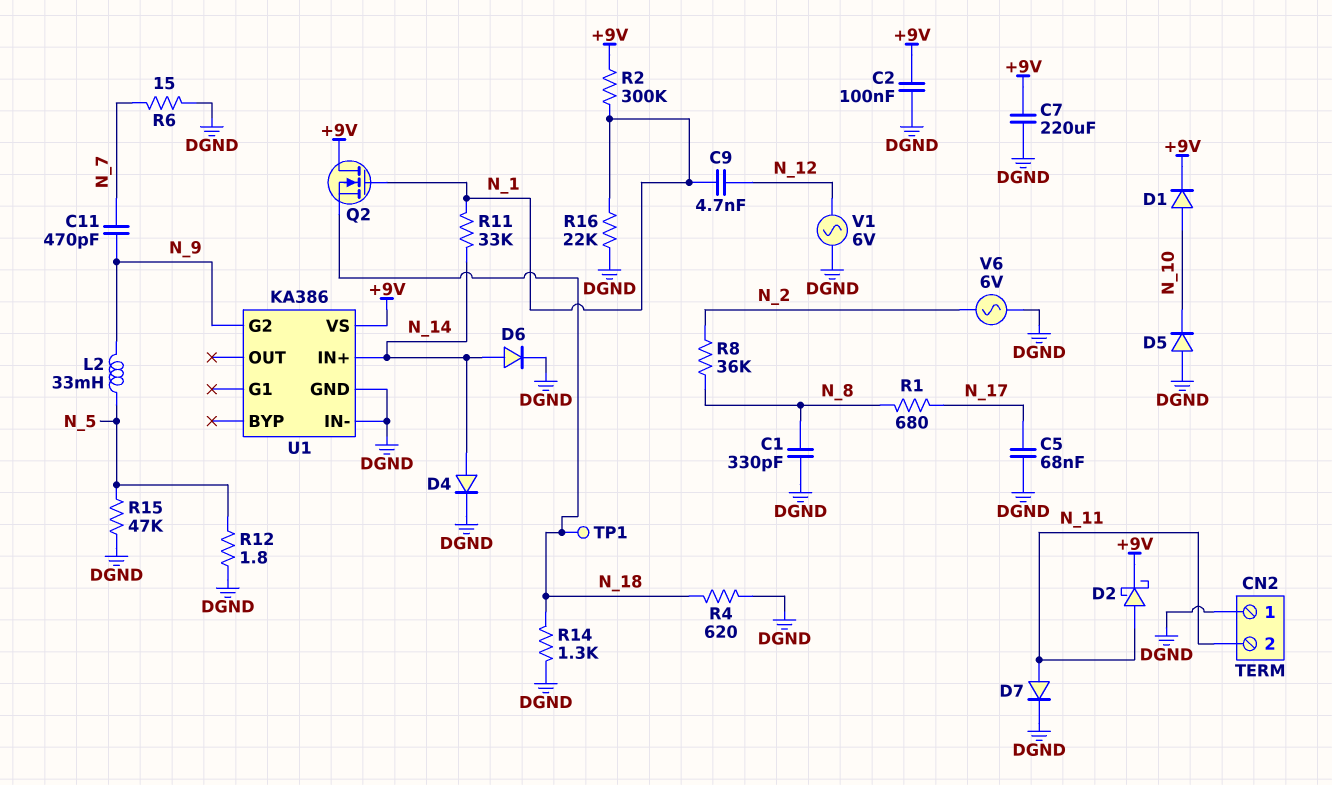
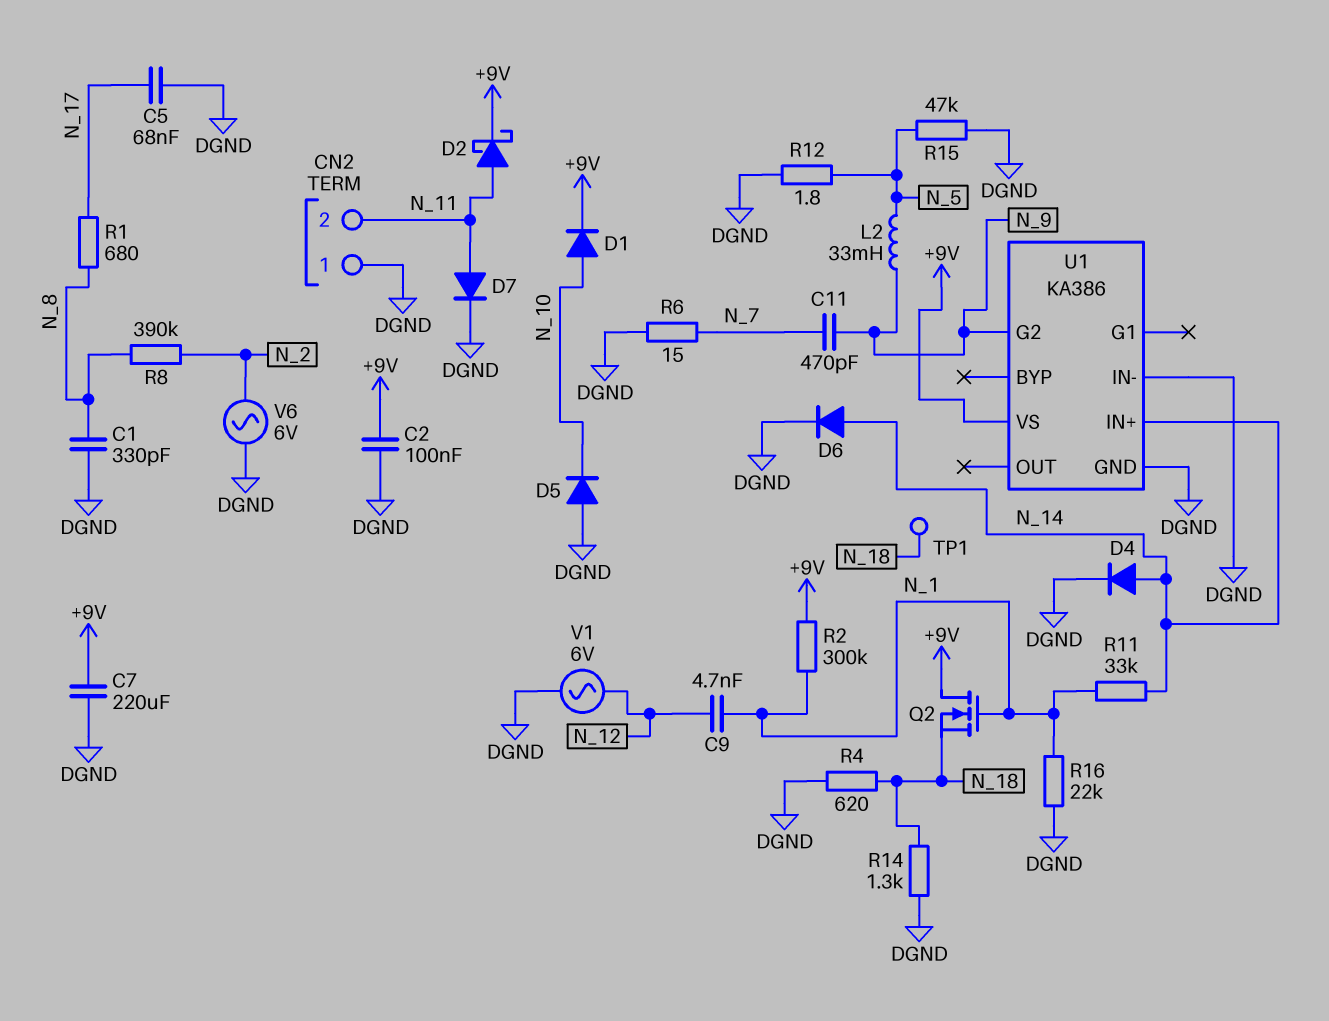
R8: 36k (N_2, N_8) -> 390k (N_2, N_8)

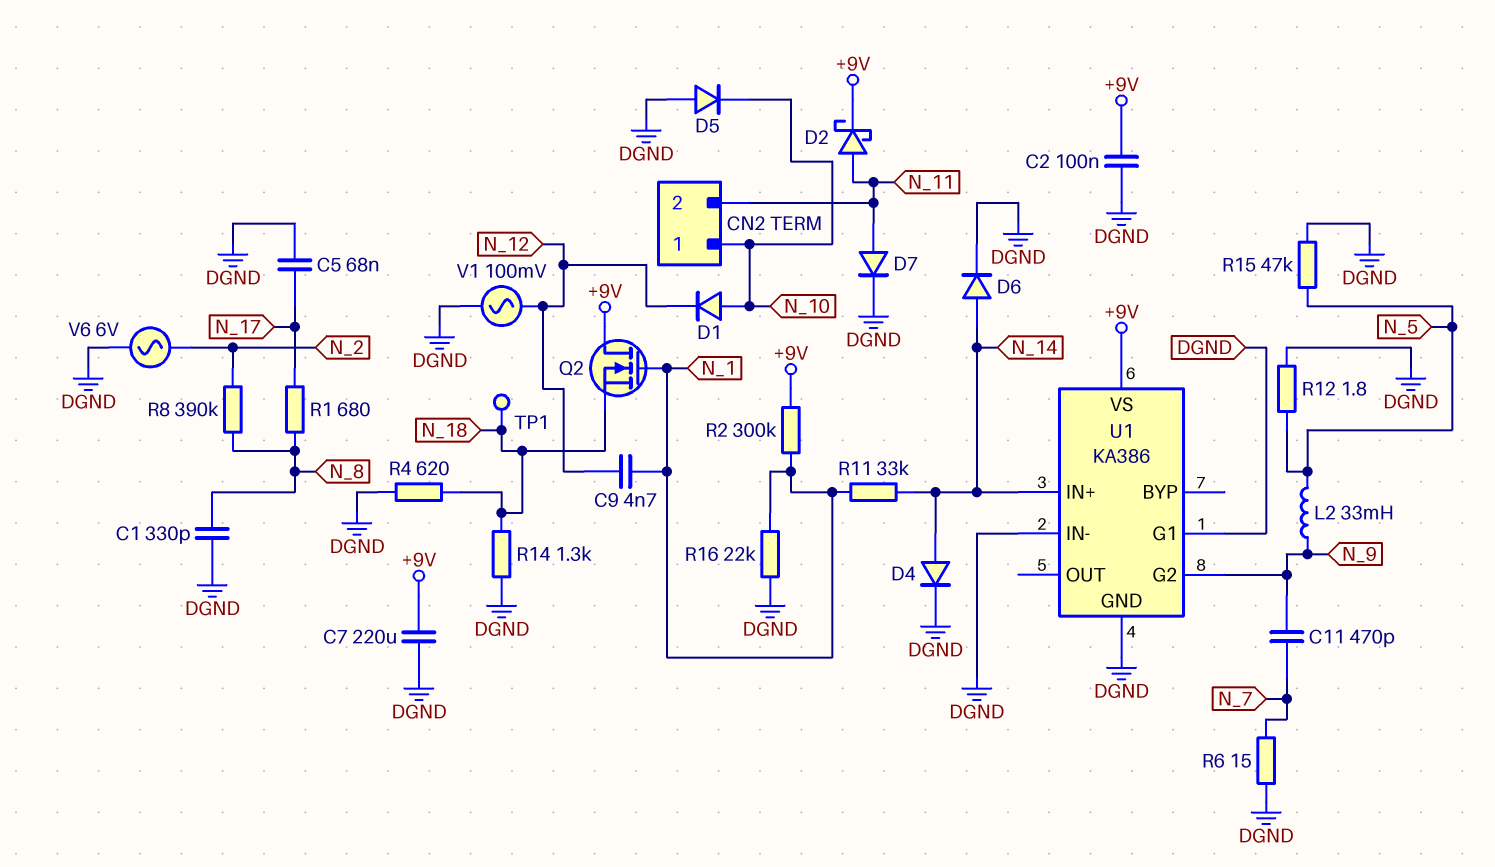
CN2 pin 1: DGND -> N_10
D1: diode (A N_10, K +9V) -> diode (A N_10, K N_12)
U1 pin G1: none -> DGND
V1: AC 6V (DGND, N_12) -> AC 100mV (DGND, N_12)

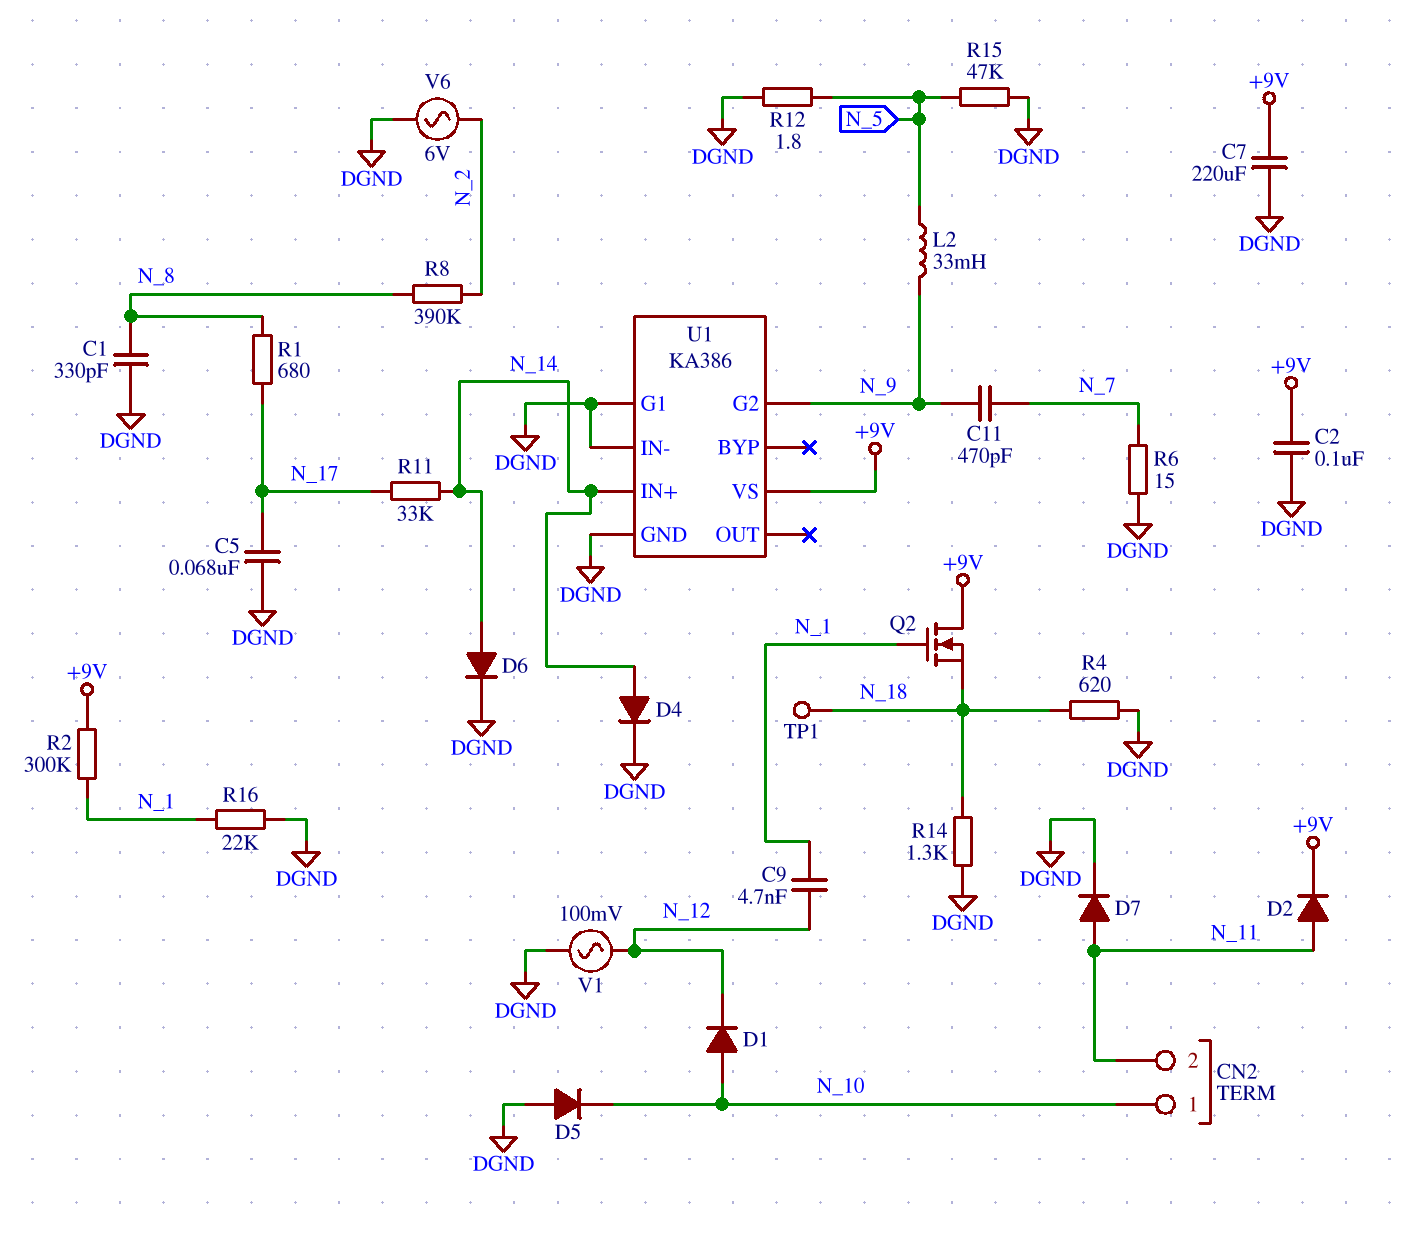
D2: schottky (A N_11, K +9V) -> diode (A N_11, K +9V)
R11: 33k (N_1, N_14) -> 33k (N_14, N_17)

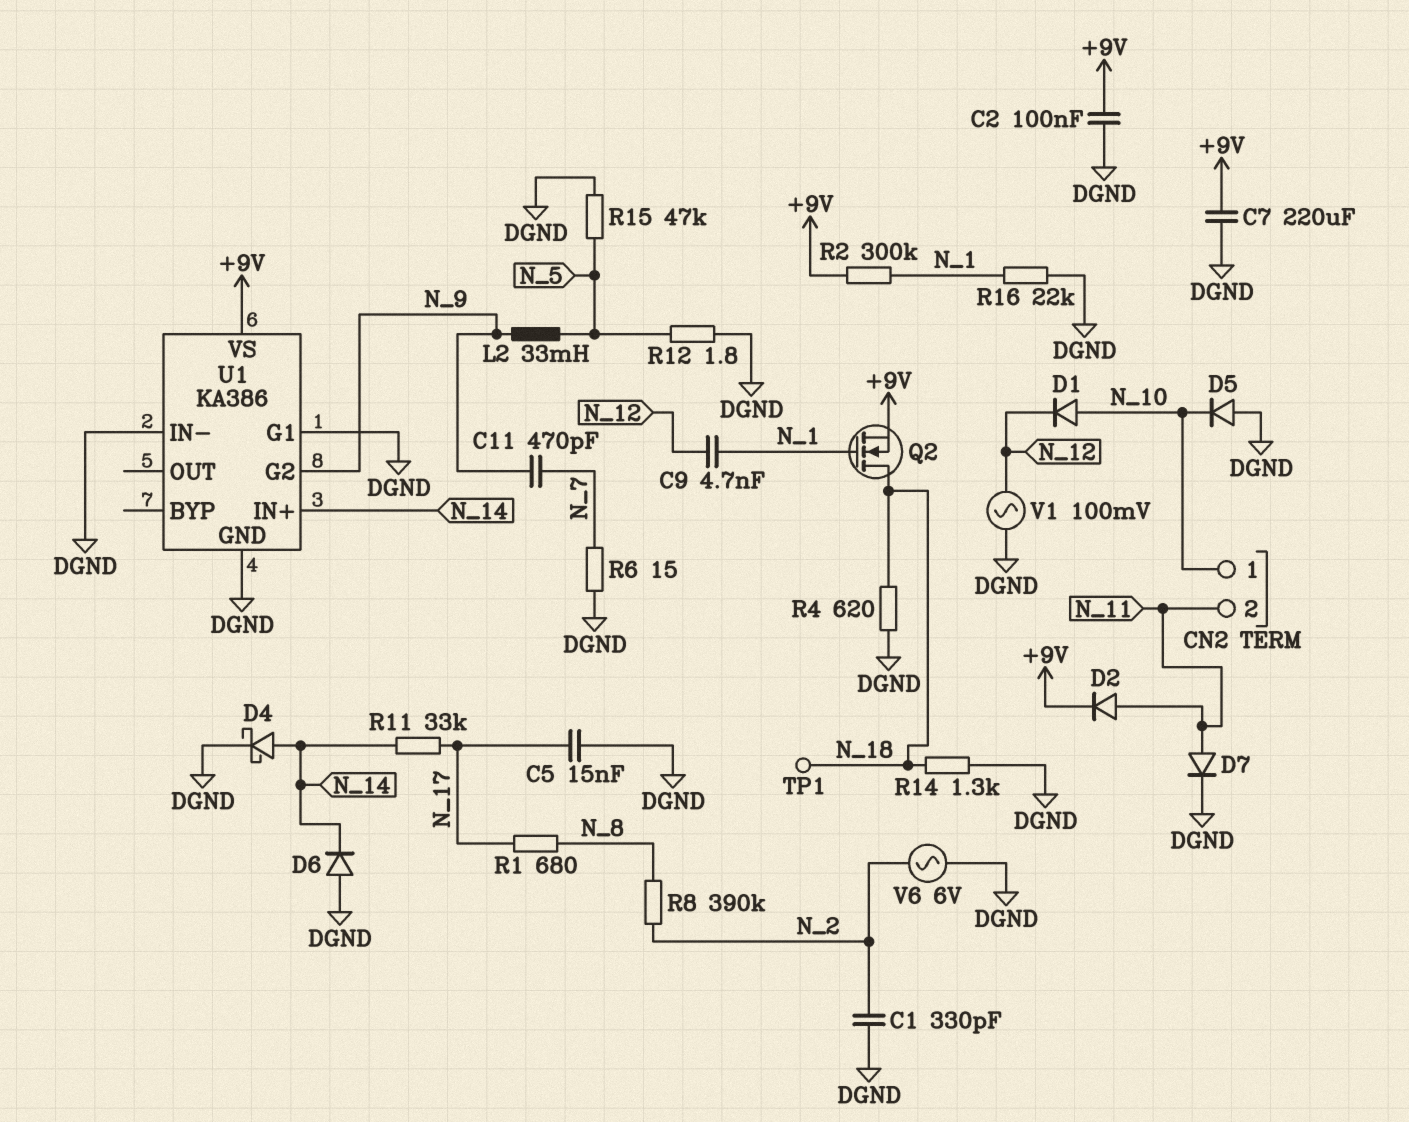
C1: 330pF (DGND, N_8) -> 330pF (DGND, N_2)
C5: 68nF (DGND, N_17) -> 15nF (DGND, N_17)
D4: diode (A N_14, K DGND) -> schottky (A N_14, K DGND)
D6: diode (A N_14, K DGND) -> diode (A DGND, K N_14)
Q2: NMOS (G N_1, D +9V, S N_18) -> NMOS (G N_1, D N_18, S +9V)

